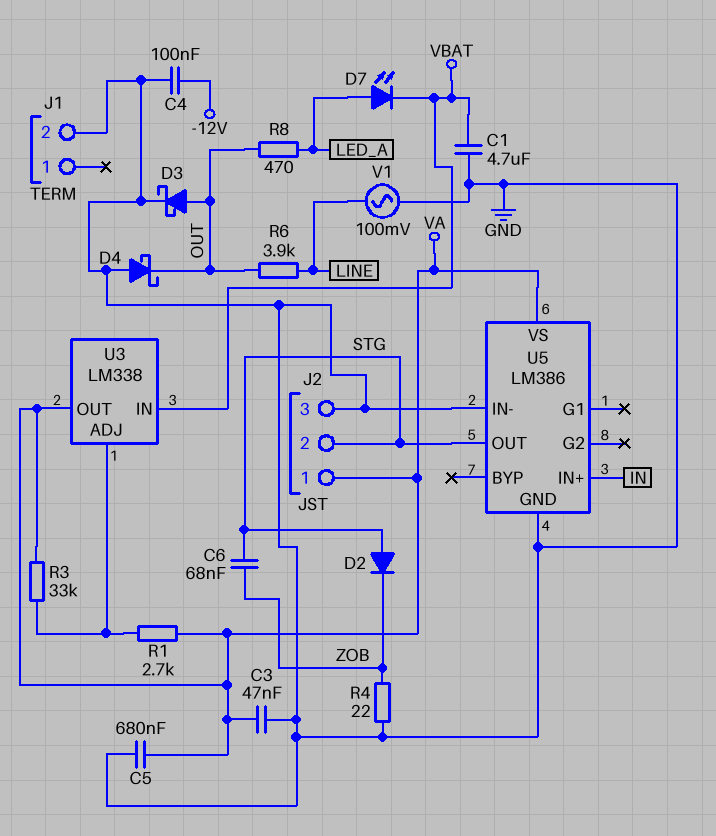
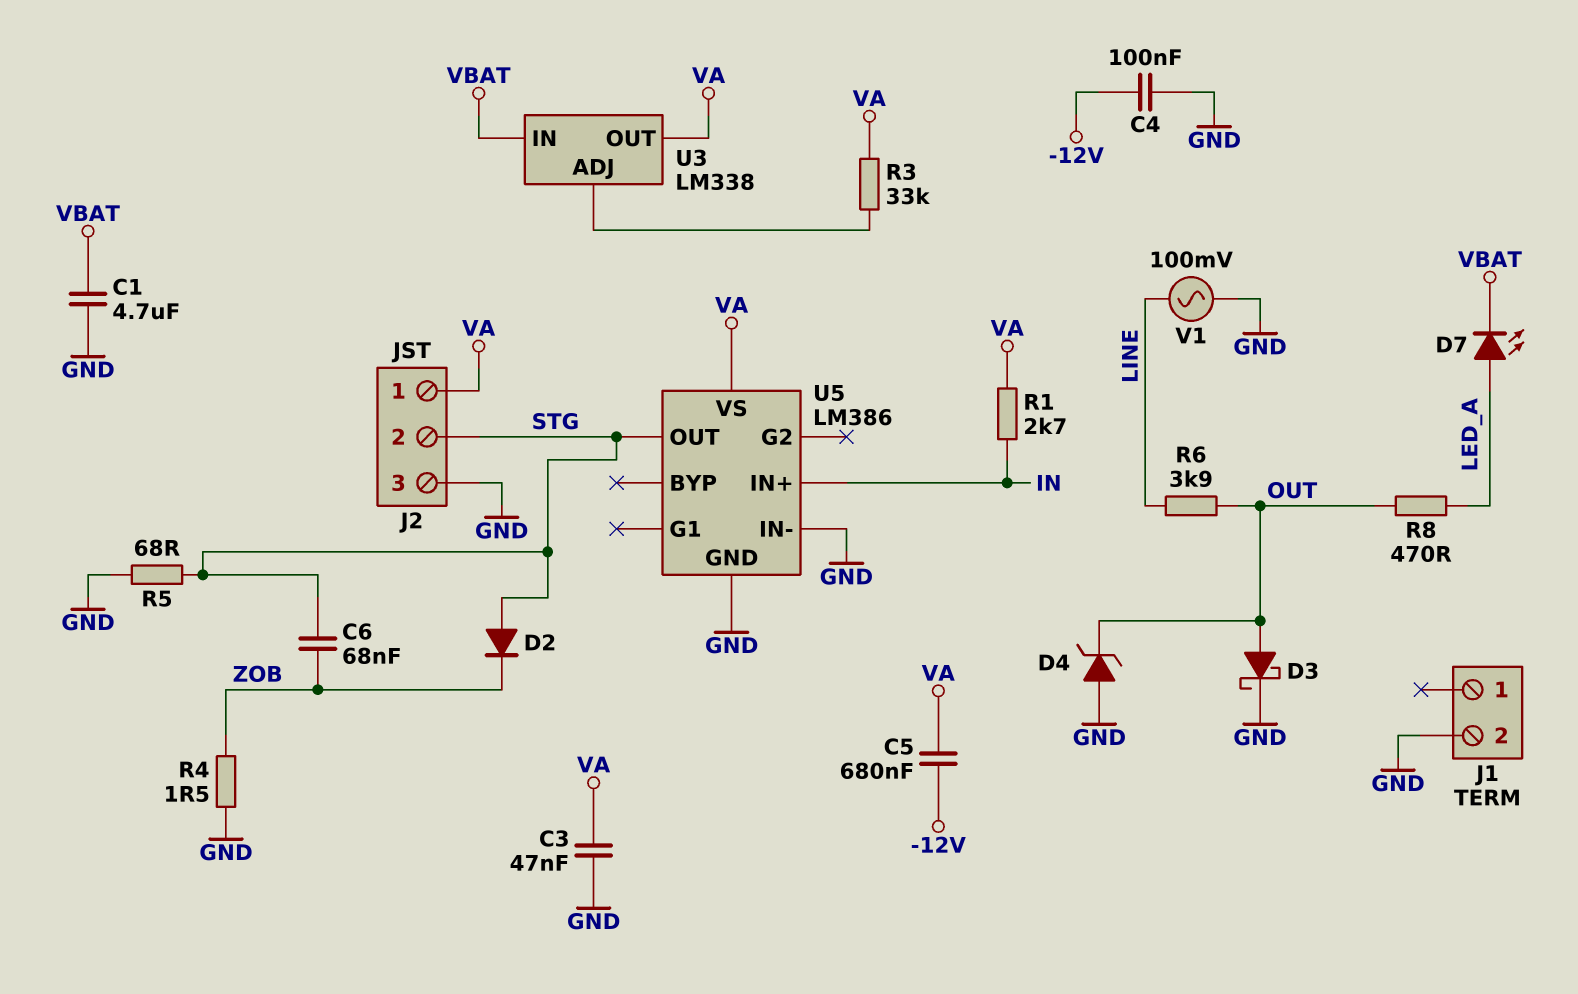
C5: 680nF (GND, VA) -> 680nF (-12V, VA)
D4: schottky (A GND, K OUT) -> zener (A GND, K OUT)
R1: 2.7k (U3/ADJ, VA) -> 2.7k (IN, VA)
R4: 22 (GND, ZOB) -> 1.5 (GND, ZOB)
R5: none -> 68 (GND, STG)

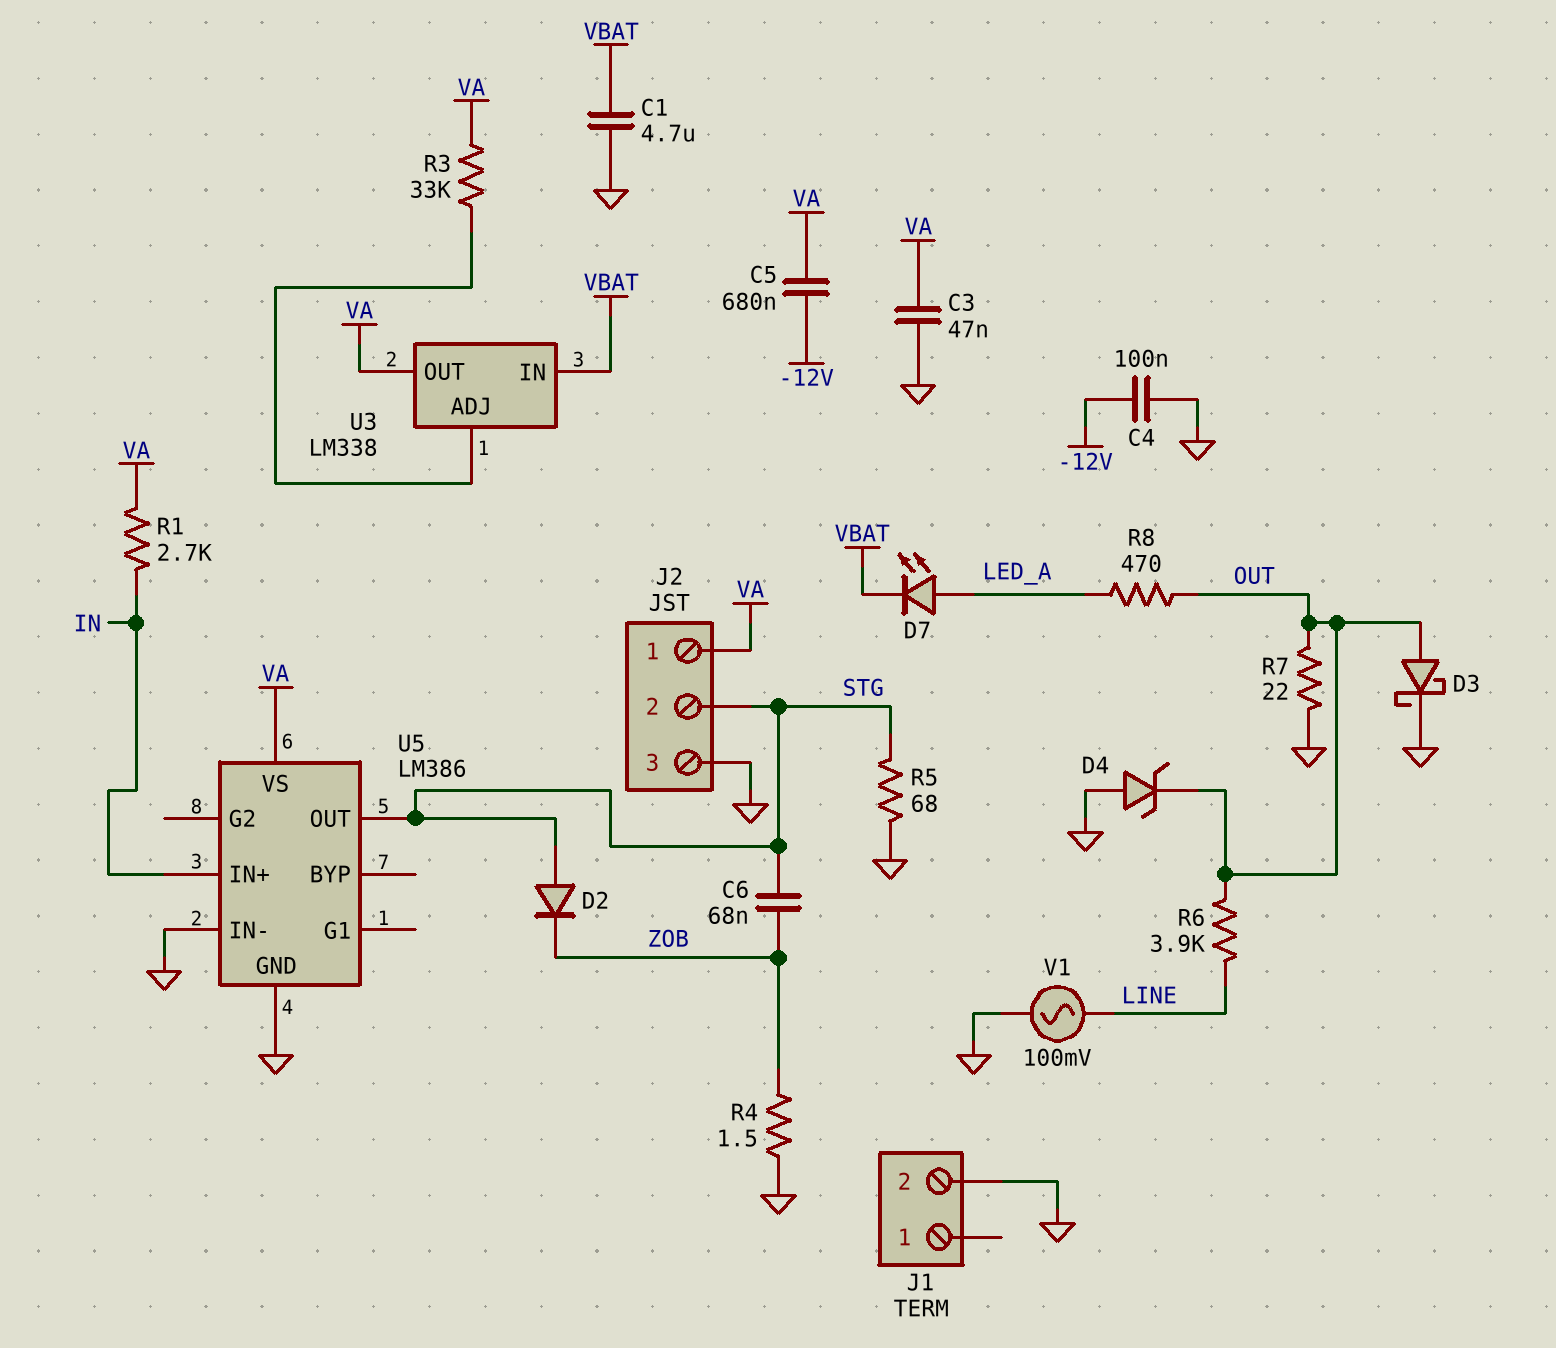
R7: none -> 22 (GND, OUT)

